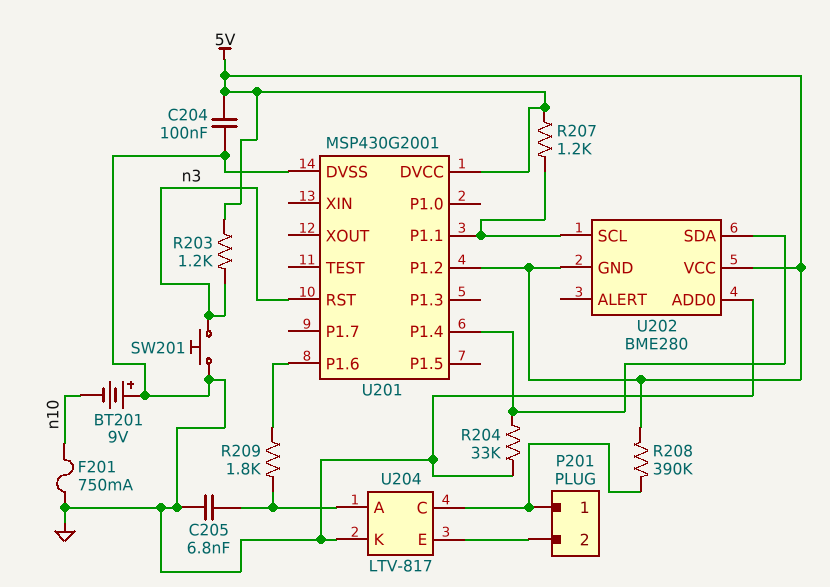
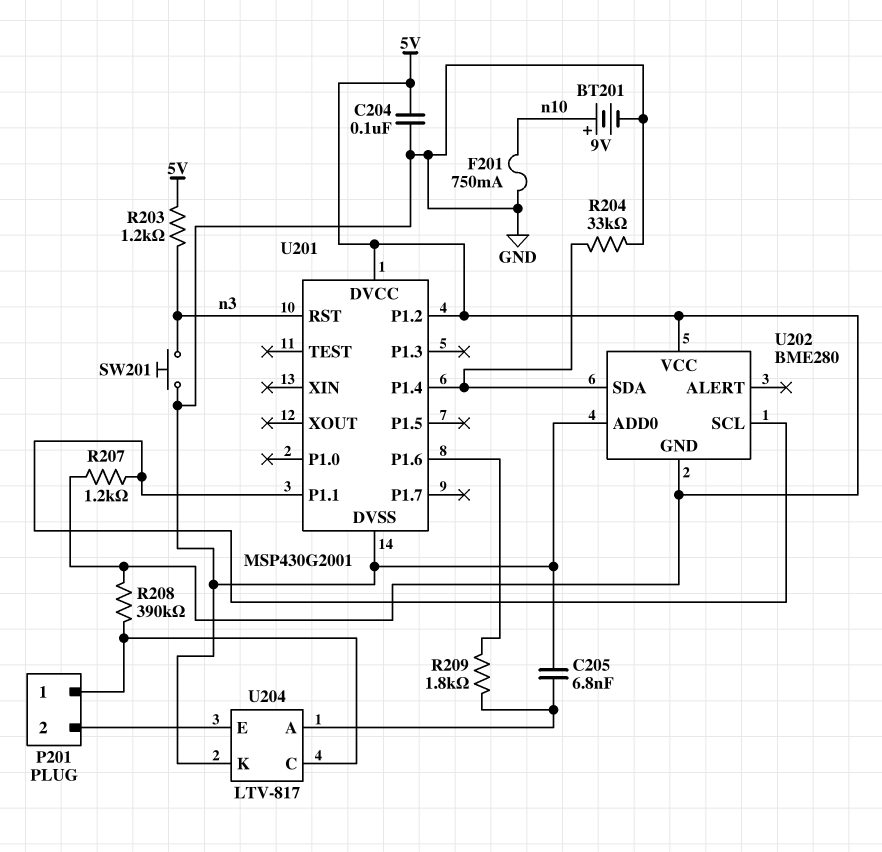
BT201: 9V (plus GND, minus n10) -> 9V (plus n10, minus GND)

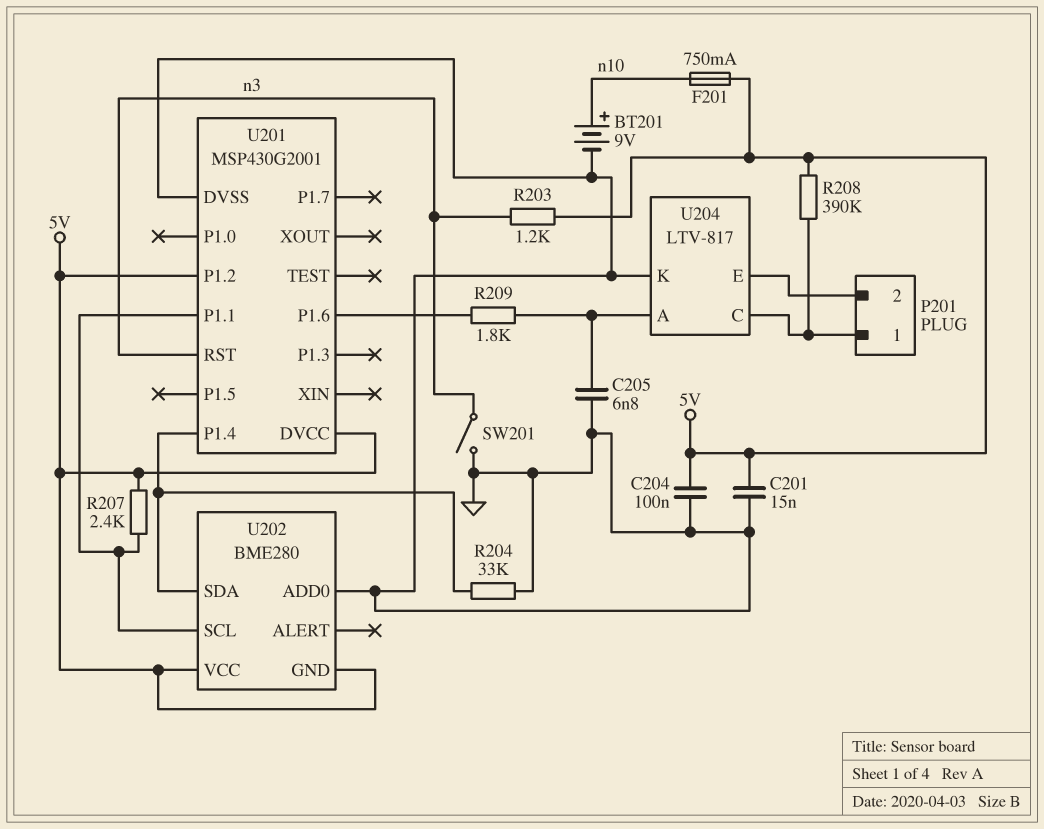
C201: none -> 15nF (5V, GND)
F201: 750mA (GND, n10) -> 750mA (5V, n10)
R207: 1.2k (5V, U201/P1.1) -> 2.4k (5V, U201/P1.1)
SW201: button (GND, n3) -> switch (GND, n3)

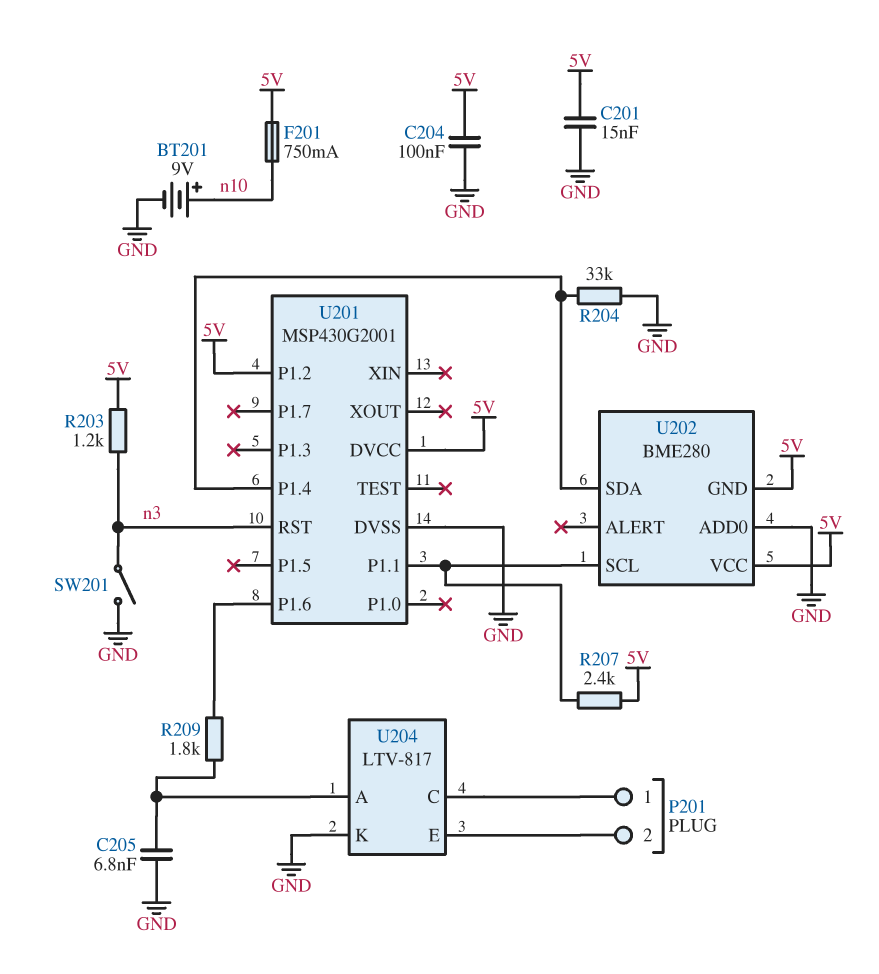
R208: 390k (5V, P201/1) -> none

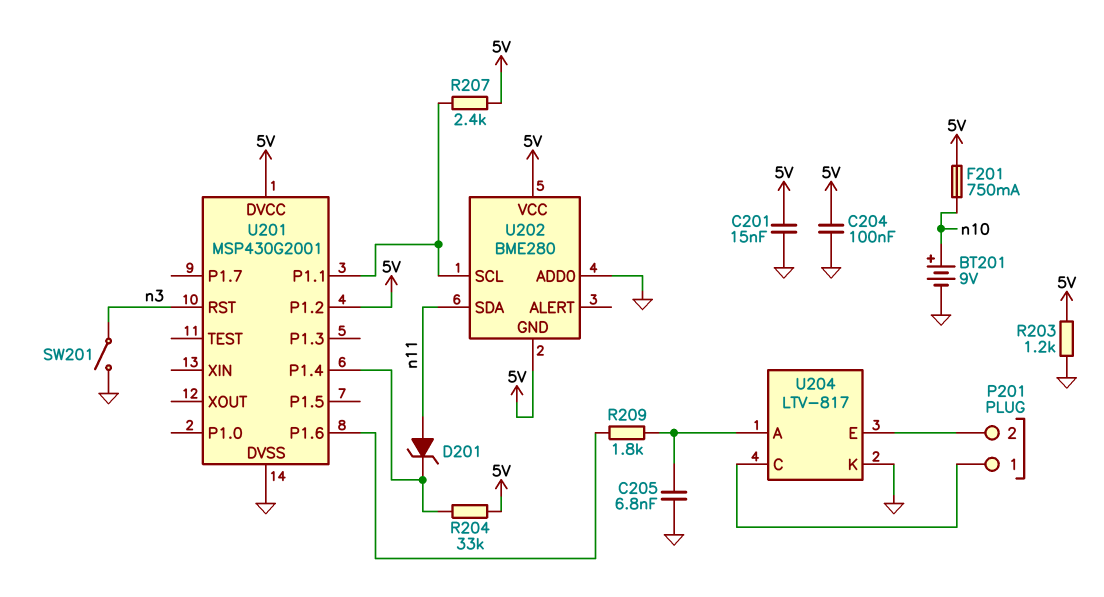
D201: none -> zener (A n11, K U201/P1.4)
R203: 1.2k (5V, n3) -> 1.2k (5V, GND)
R204: 33k (GND, U201/P1.4) -> 33k (5V, U201/P1.4)
U202 pin SDA: U201/P1.4 -> n11

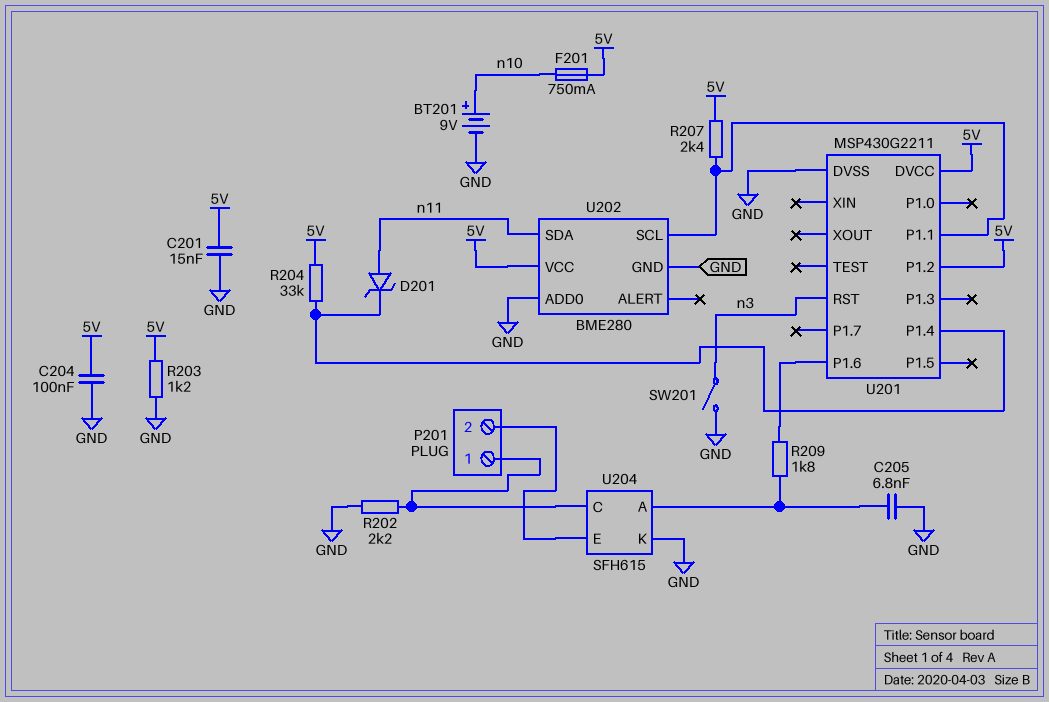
R202: none -> 2.2k (GND, P201/1)
U201: MSP430G2001 -> MSP430G2211
U202 pin GND: 5V -> GND
U204: LTV-817 -> SFH615

